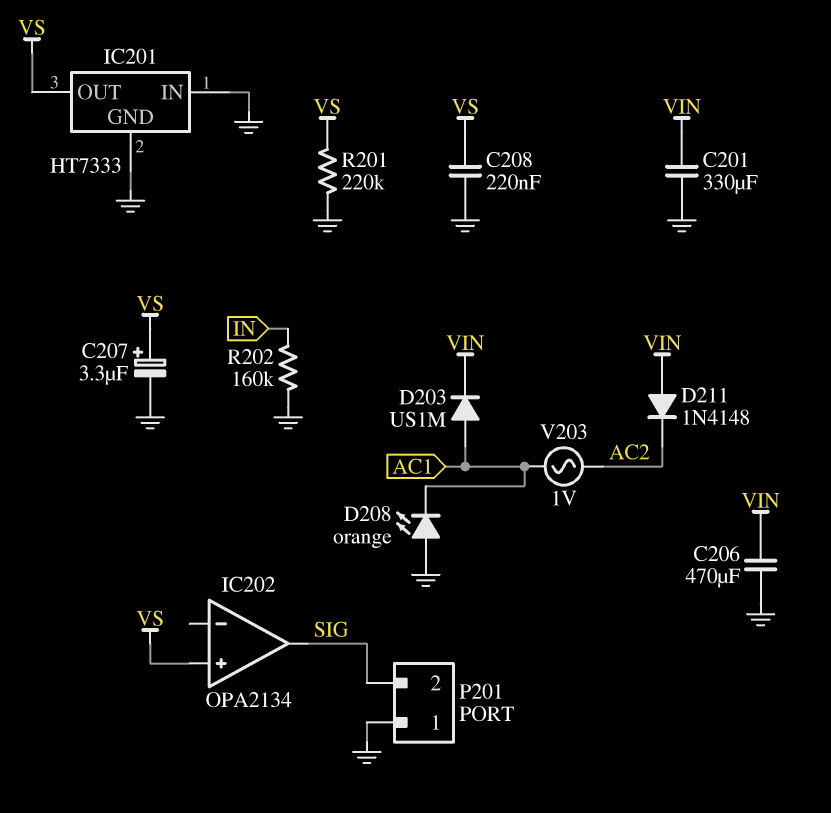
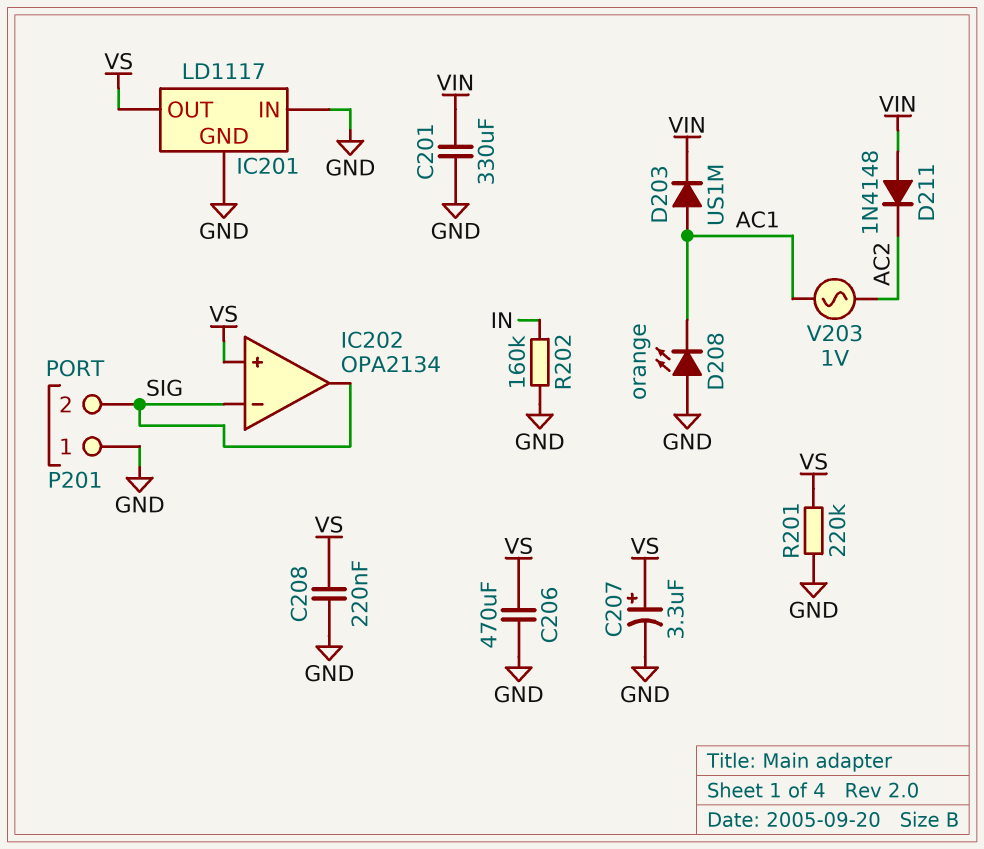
C206: 470uF (GND, VIN) -> 470uF (GND, VS)
IC201: HT7333 -> LD1117
IC202 pin in-: none -> SIG

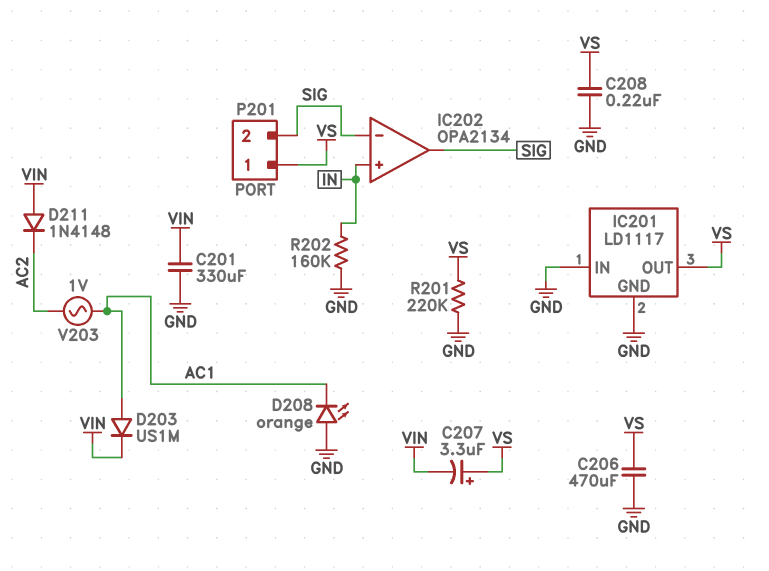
C207: 3.3uF (plus VS, minus GND) -> 3.3uF (plus VS, minus VIN)
IC202 pin in+: VS -> IN
P201 pin 1: GND -> VS

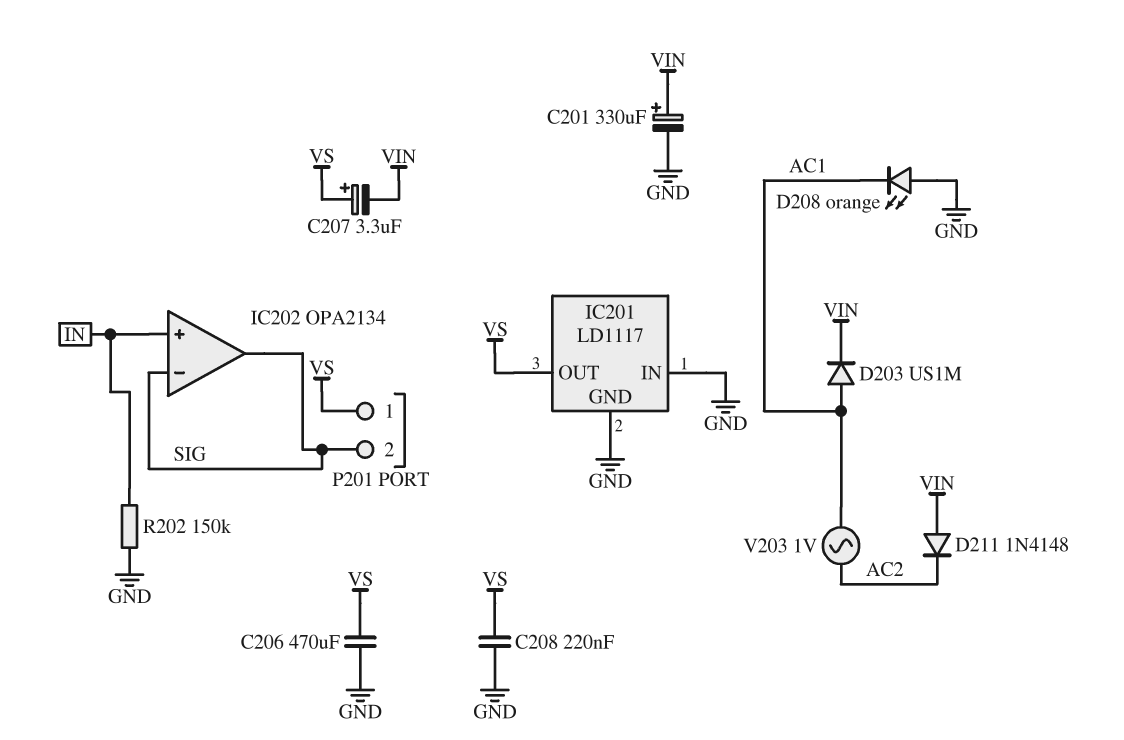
C201: 330uF (GND, VIN) -> 330uF (plus VIN, minus GND)
R201: 220k (GND, VS) -> none
R202: 160k (GND, IN) -> 150k (GND, IN)

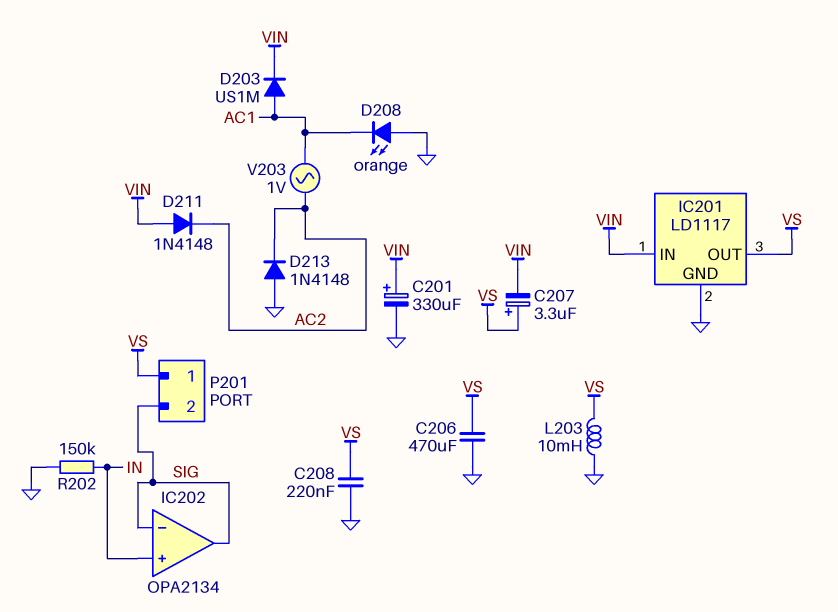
D213: none -> diode 1N4148 (A GND, K AC2)
IC201 pin IN: GND -> VIN
L203: none -> 10mH (GND, VS)

